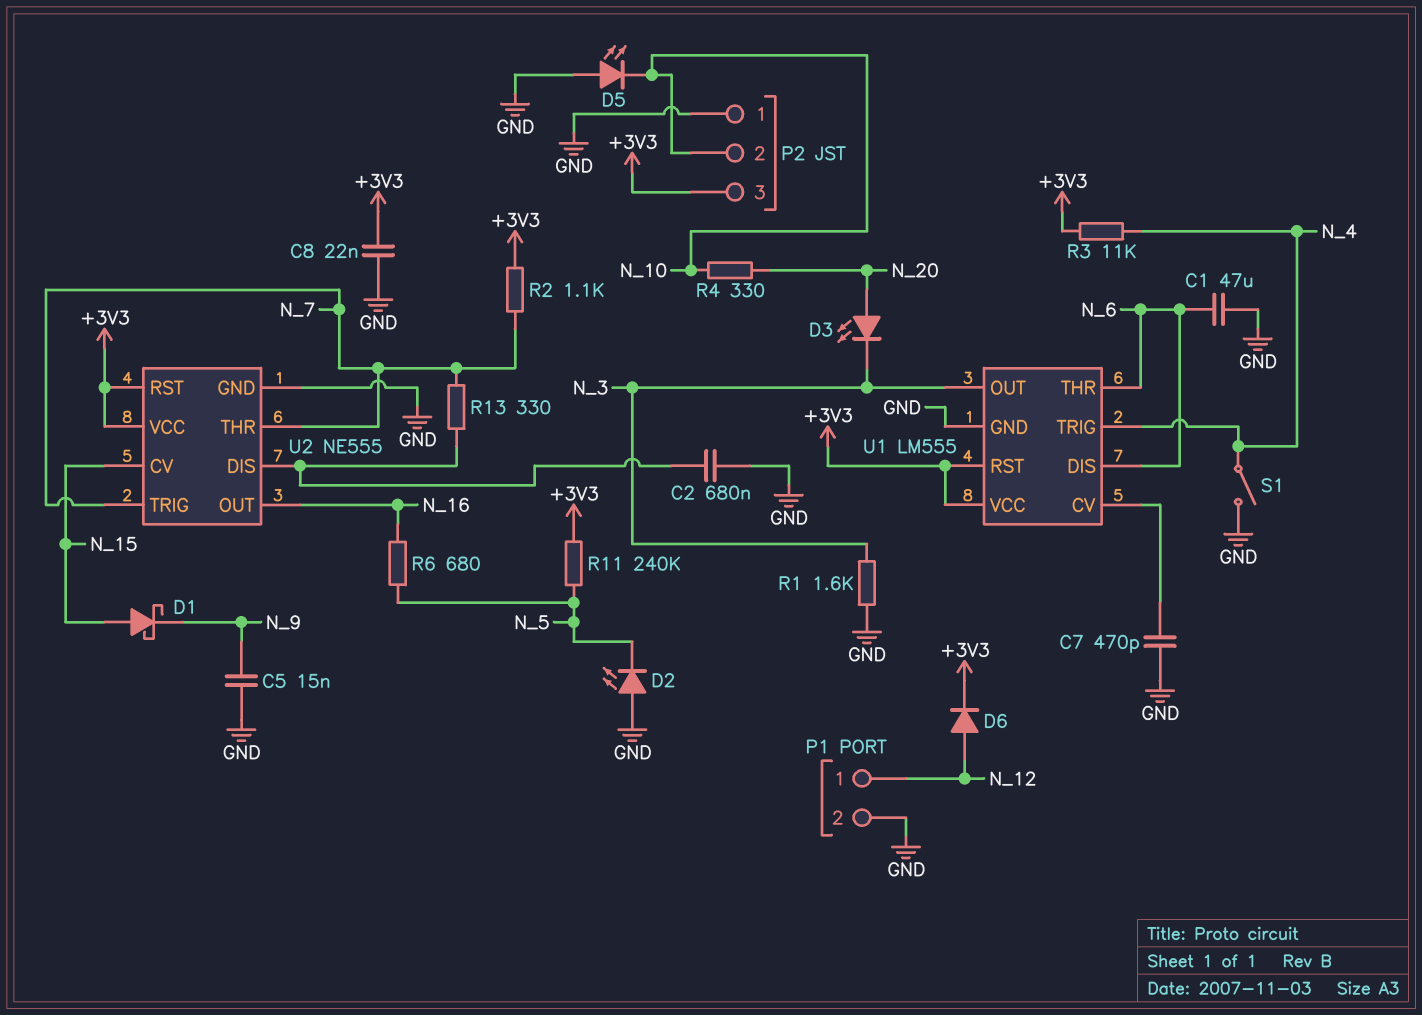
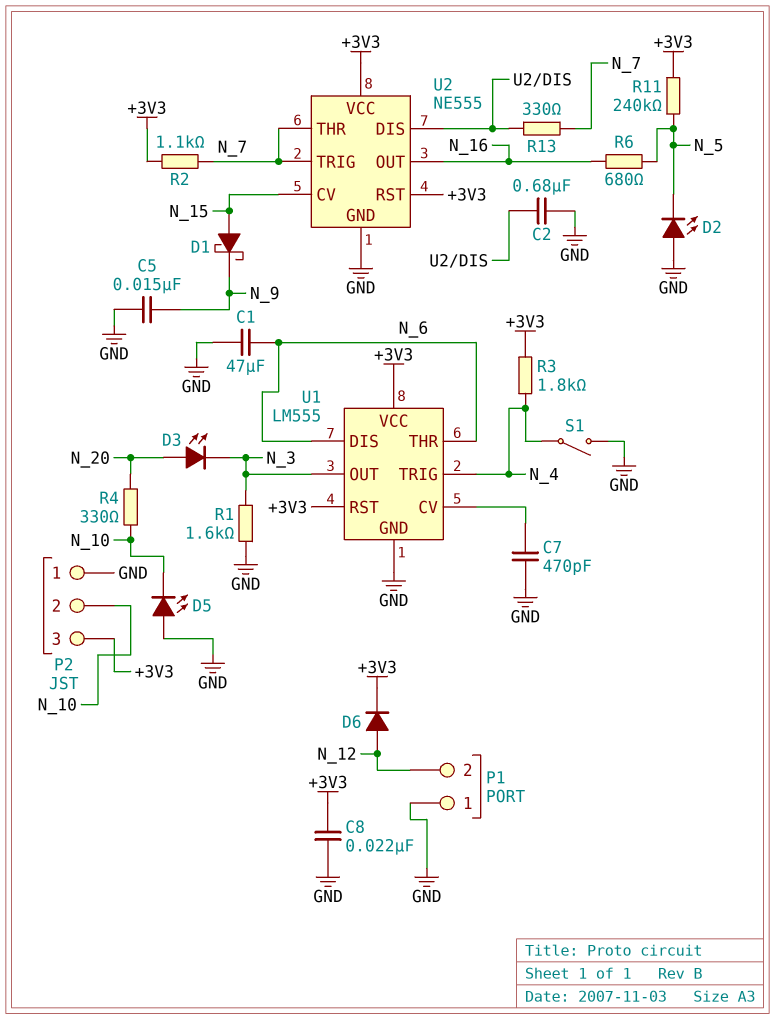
P1 pin 1: N_12 -> GND
P1 pin 2: GND -> N_12
R3: 11k (+3V3, N_4) -> 1.8k (+3V3, N_4)

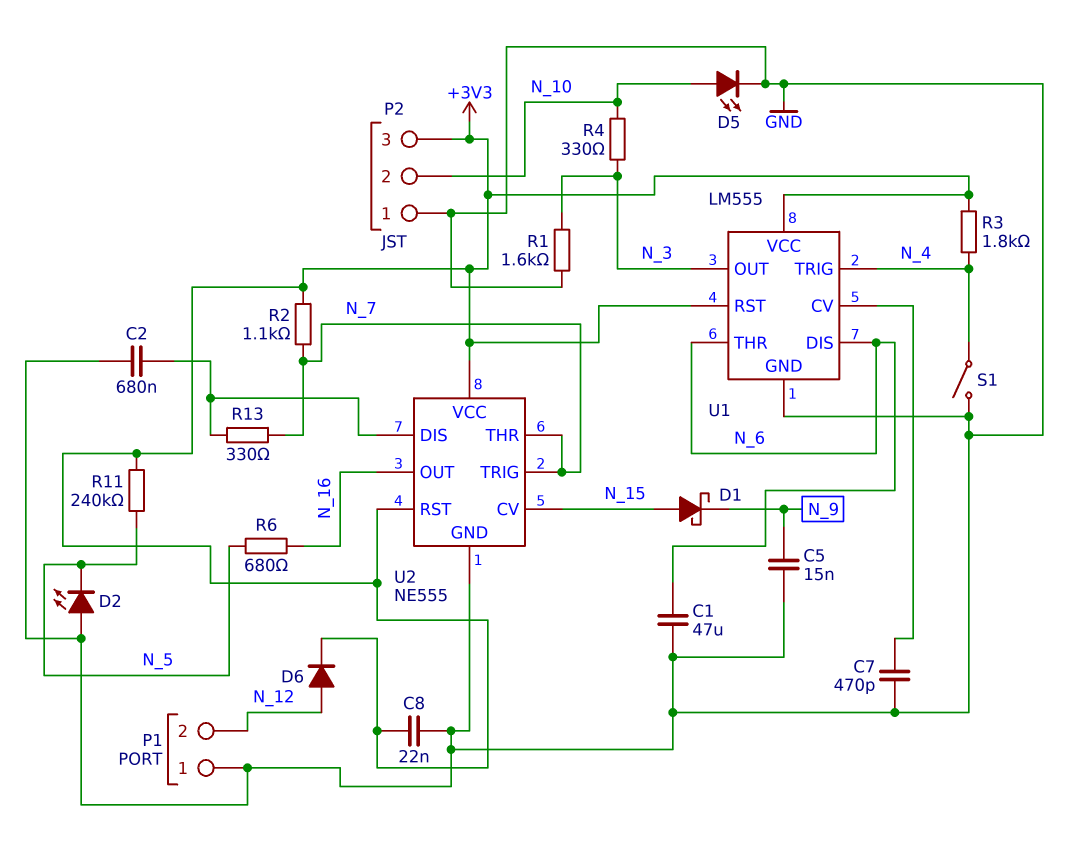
D3: LED (A N_20, K N_3) -> none
D5: LED (A GND, K N_10) -> LED (A N_10, K GND)
R4: 330 (N_10, N_20) -> 330 (N_3, N_10)

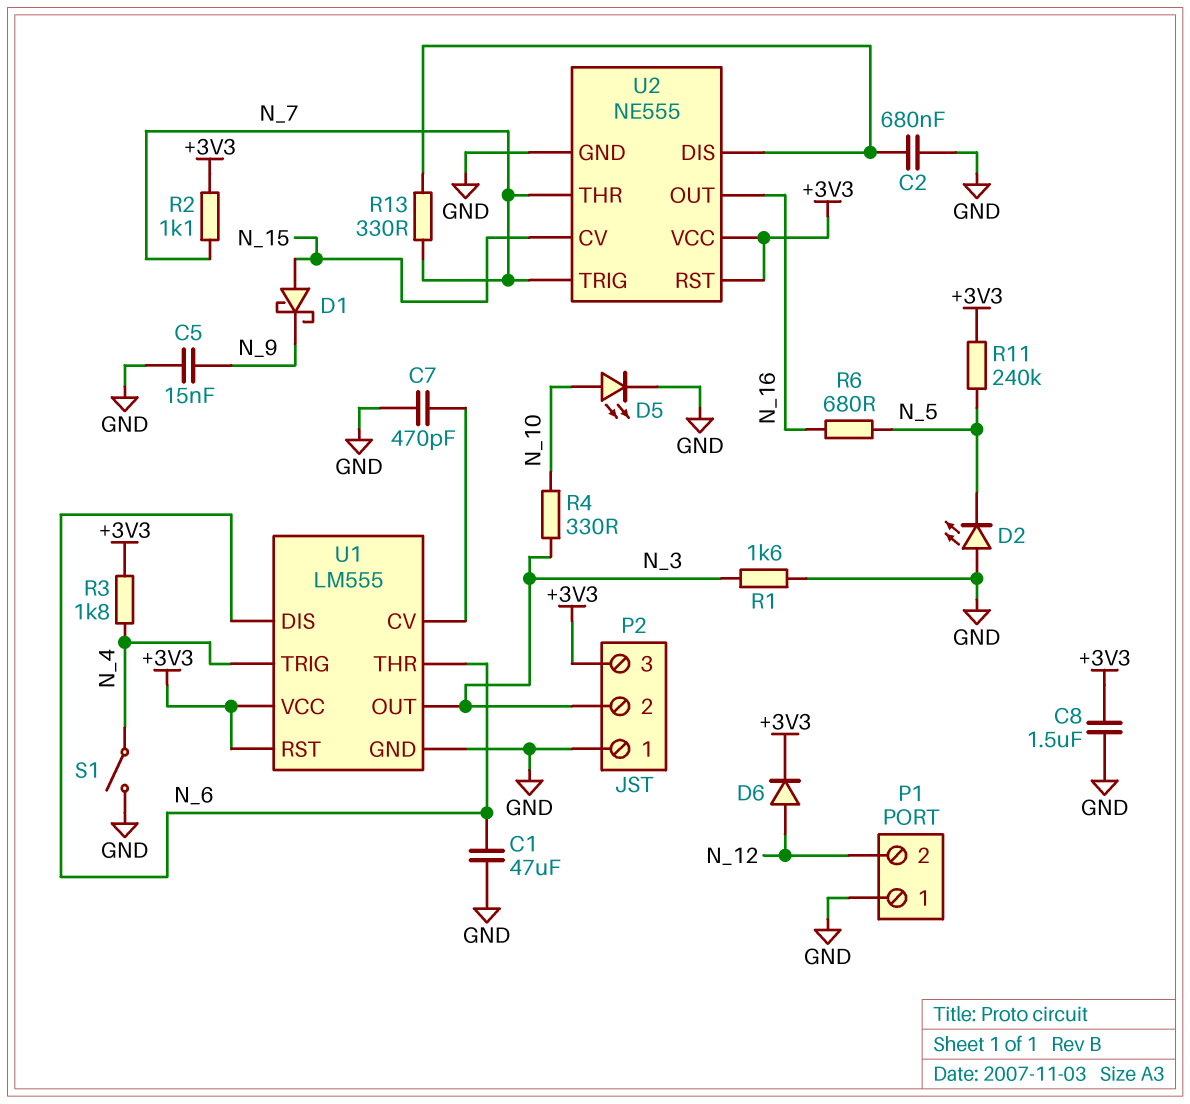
C8: 22nF (+3V3, GND) -> 1.5uF (+3V3, GND)
P2 pin 2: N_10 -> N_3

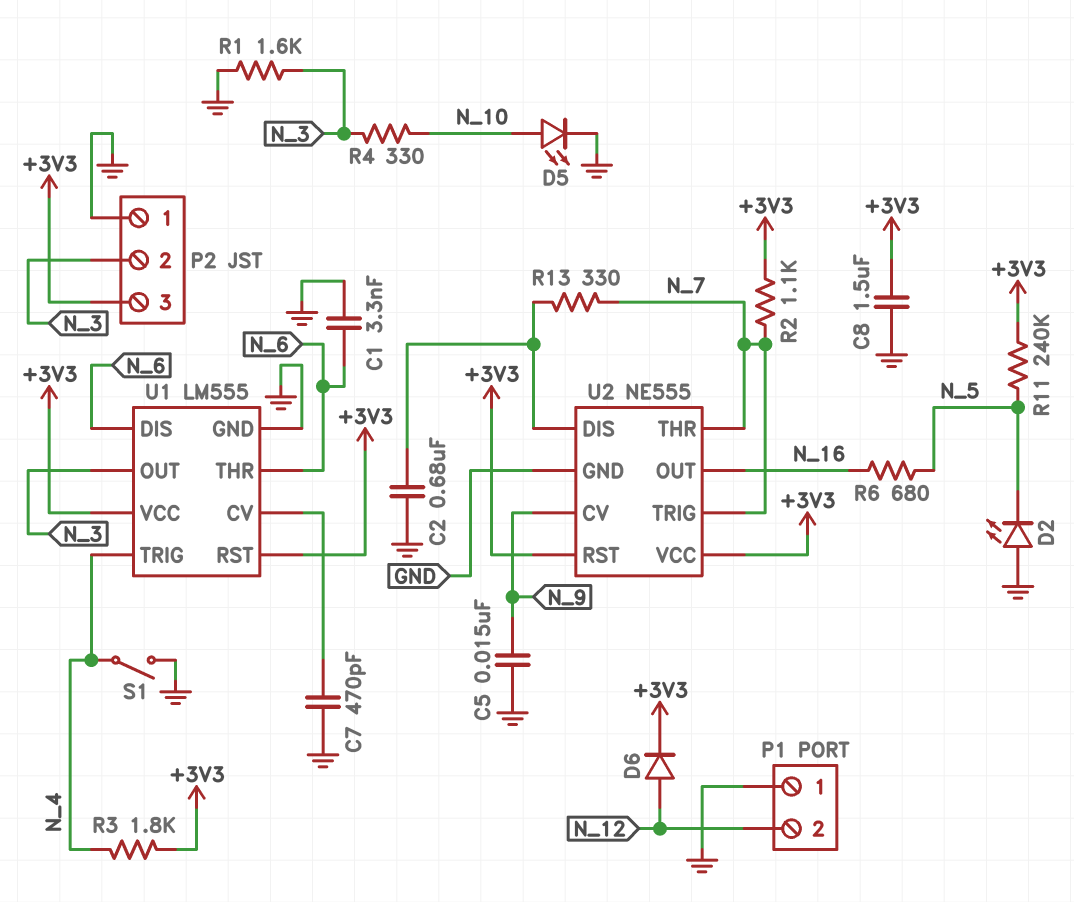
C1: 47uF (GND, N_6) -> 3.3nF (GND, N_6)
D1: schottky (A N_15, K N_9) -> none
U2 pin CV: N_15 -> N_9

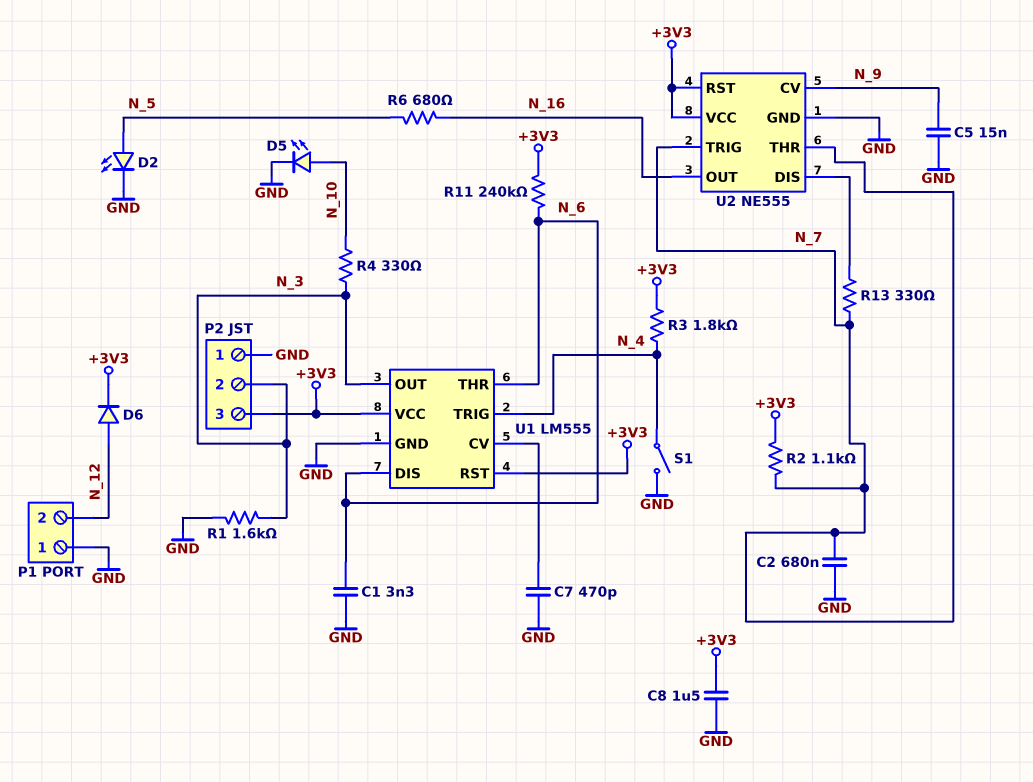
C2: 680nF (GND, U2/DIS) -> 680nF (GND, N_7)
D2: LED (A GND, K N_5) -> LED (A N_5, K GND)
R11: 240k (+3V3, N_5) -> 240k (+3V3, N_6)

